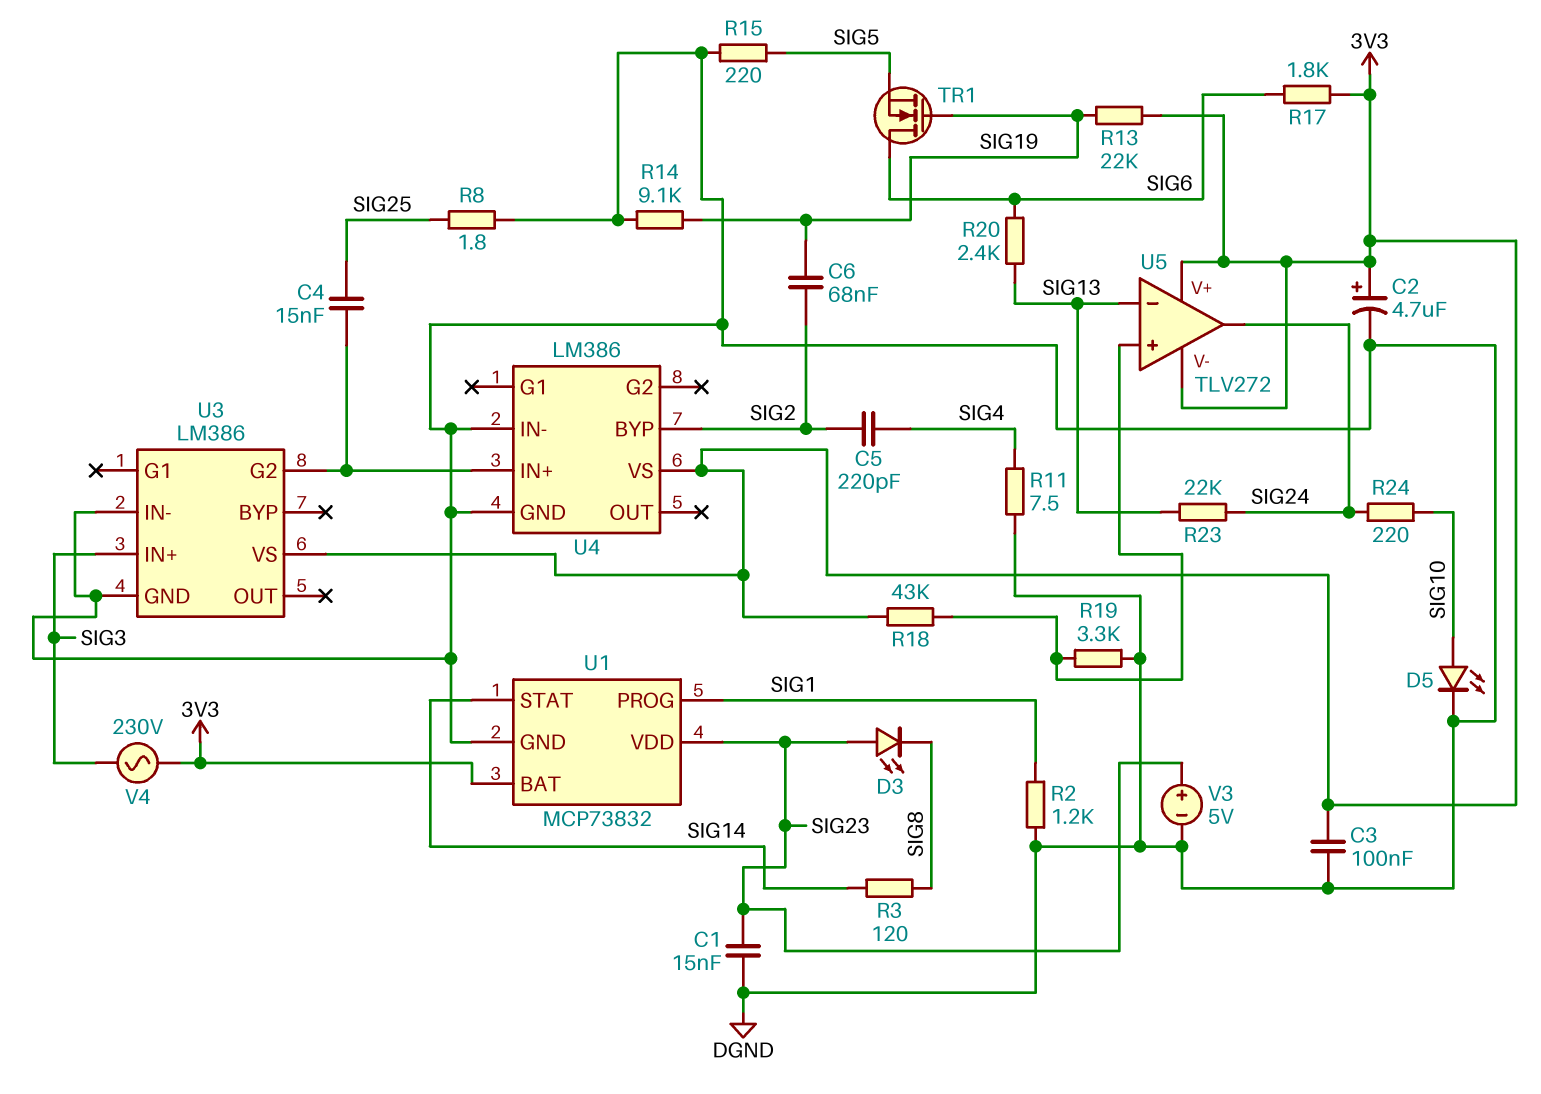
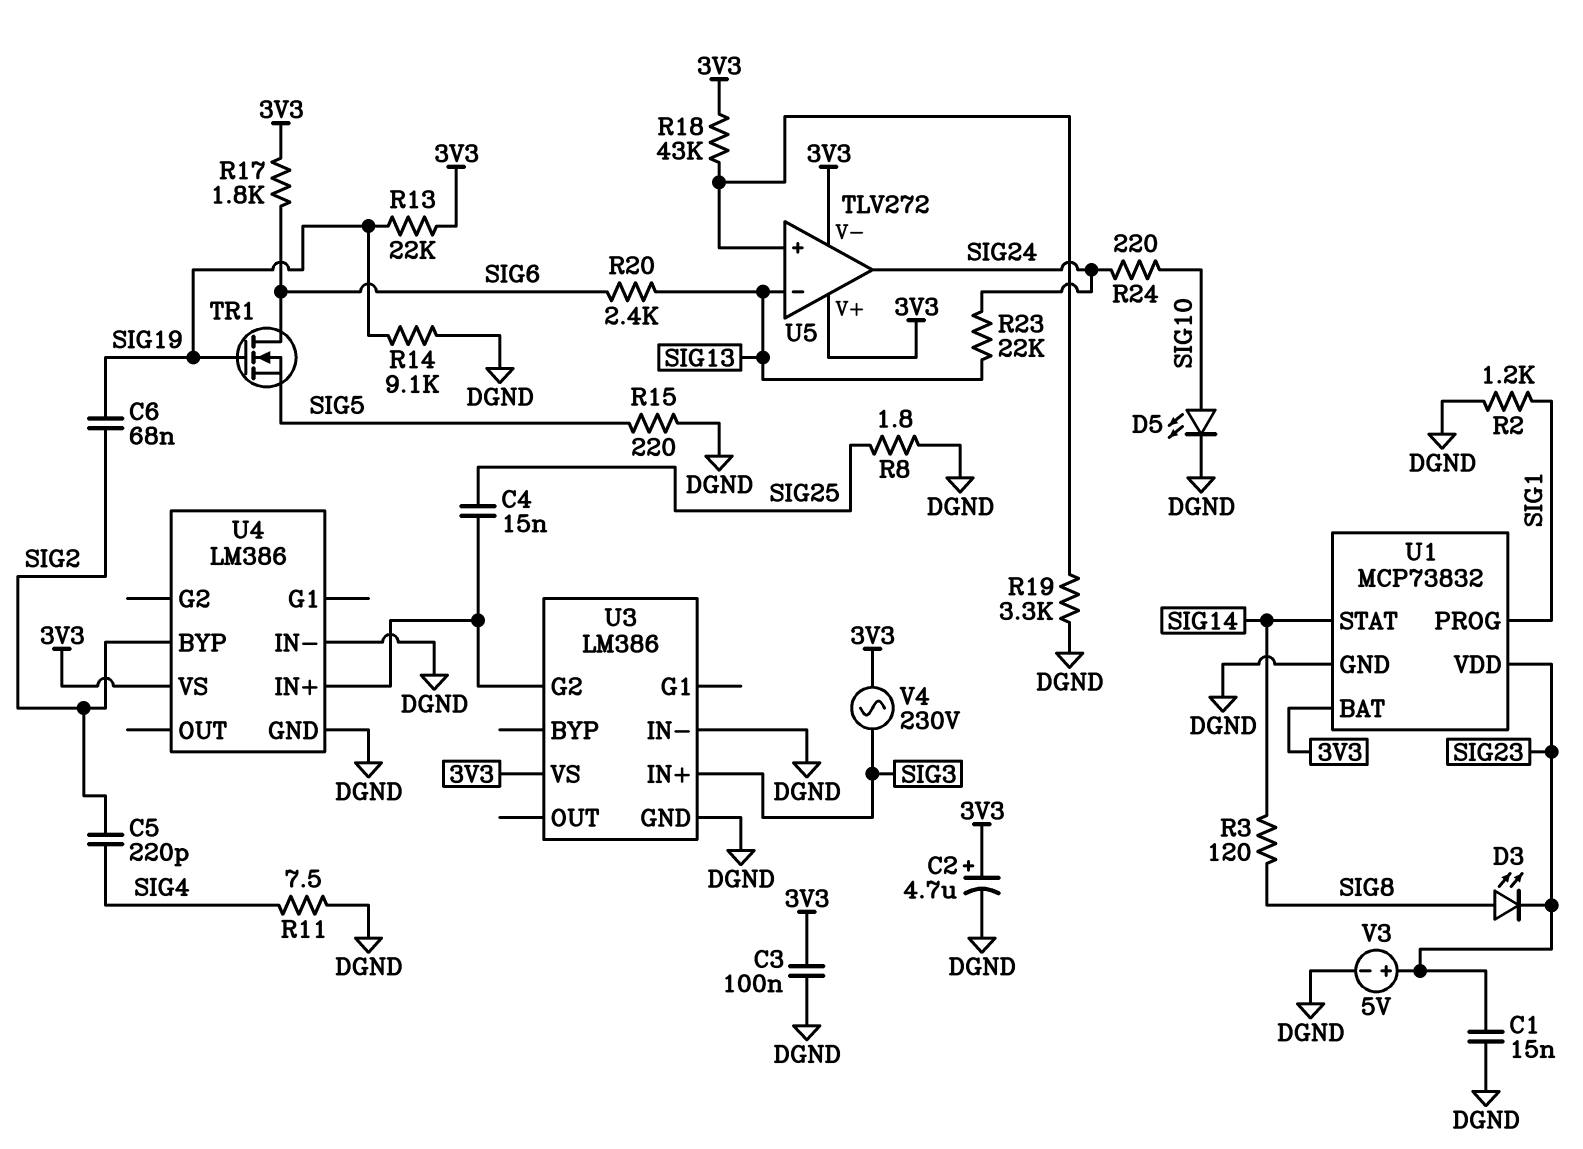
D3: LED (A SIG23, K SIG8) -> LED (A SIG8, K SIG23)

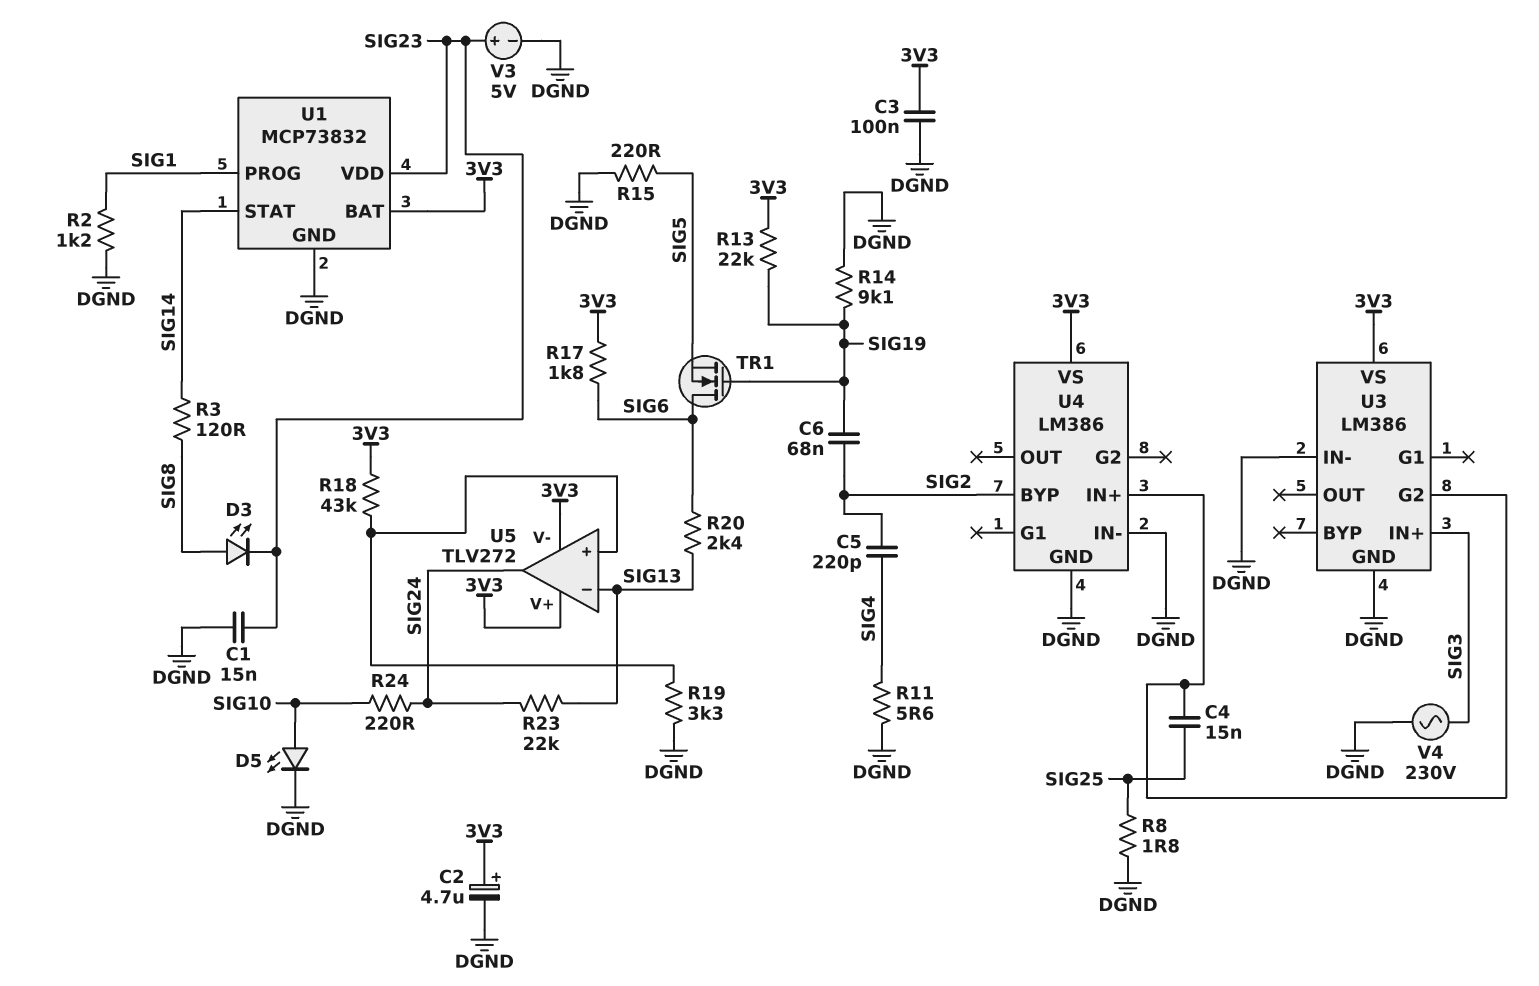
R11: 7.5 (DGND, SIG4) -> 5.6 (DGND, SIG4)
V4: AC 230V (3V3, SIG3) -> AC 230V (DGND, SIG3)

